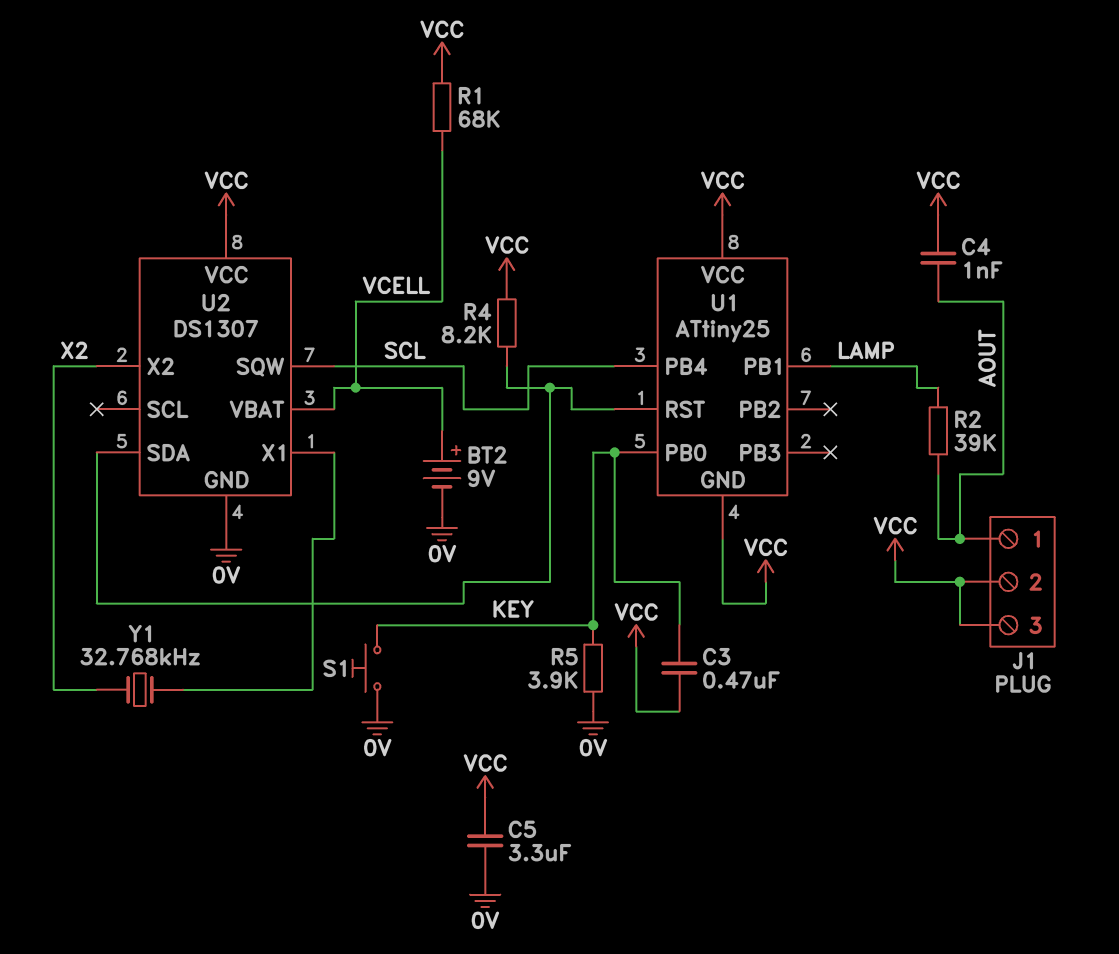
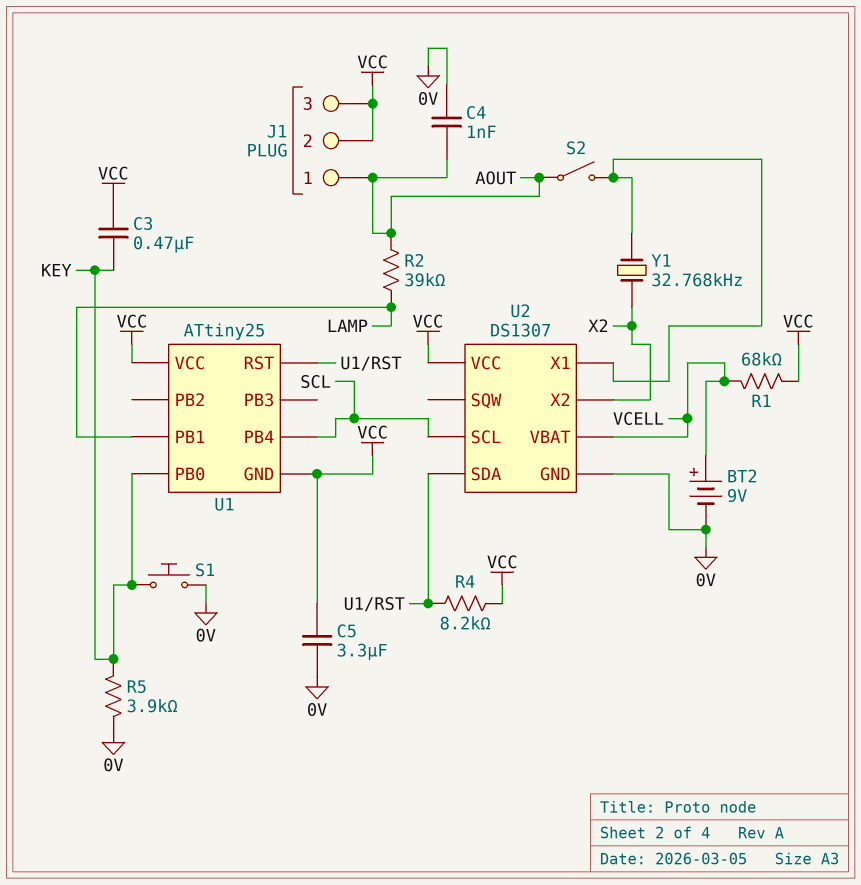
C4: 1nF (AOUT, VCC) -> 1nF (0V, AOUT)
S2: none -> switch (AOUT, U2/X1)
U2 pin SCL: none -> SCL
U2 pin SQW: SCL -> none

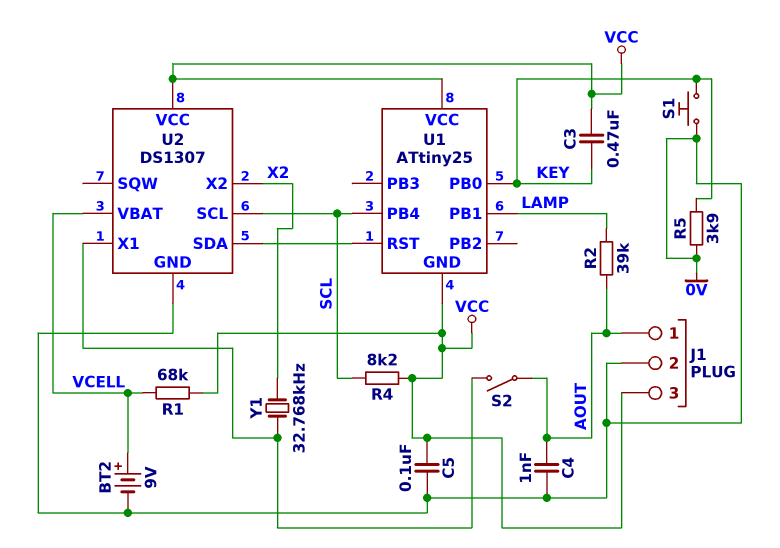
C5: 3.3uF (0V, VCC) -> 100nF (0V, VCC)
J1 pin 2: VCC -> 0V
R4: 8.2k (U1/RST, VCC) -> 8.2k (SCL, VCC)

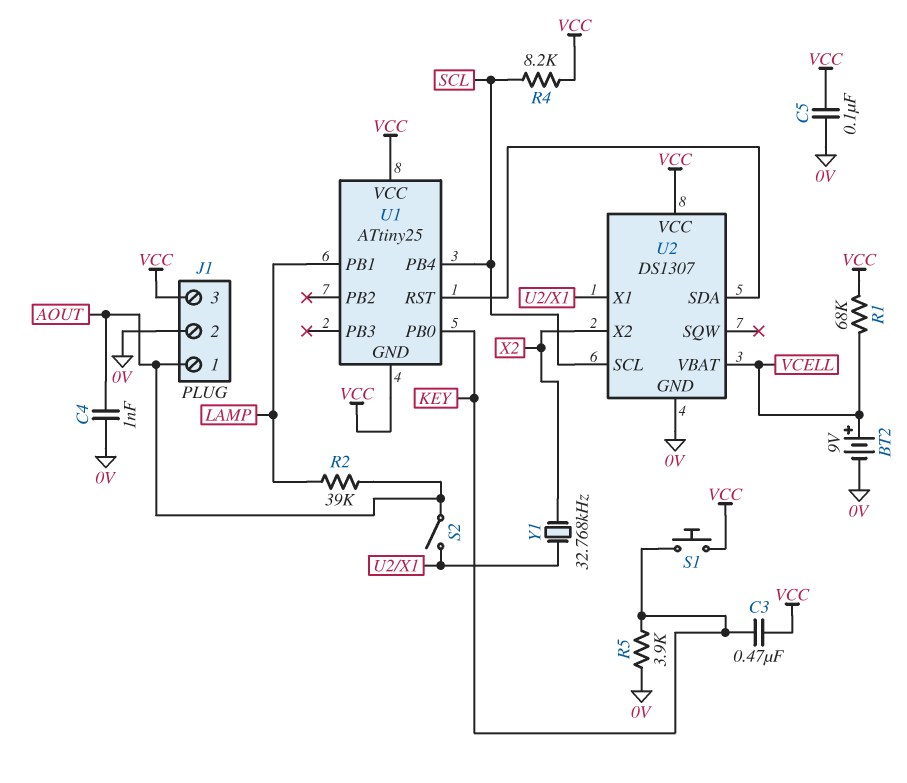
S1: button (0V, KEY) -> button (KEY, VCC)

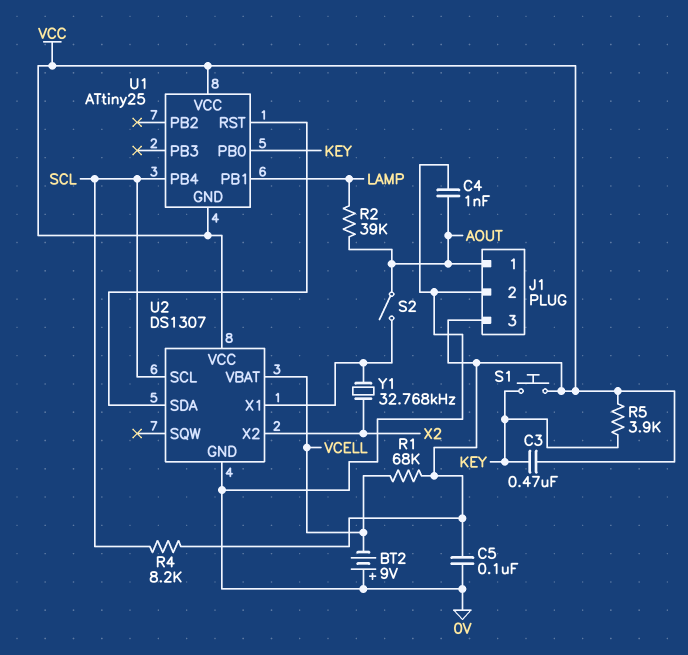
BT2: 9V (plus VCELL, minus 0V) -> 9V (plus 0V, minus VCELL)
R5: 3.9k (0V, KEY) -> 3.9k (KEY, VCC)

